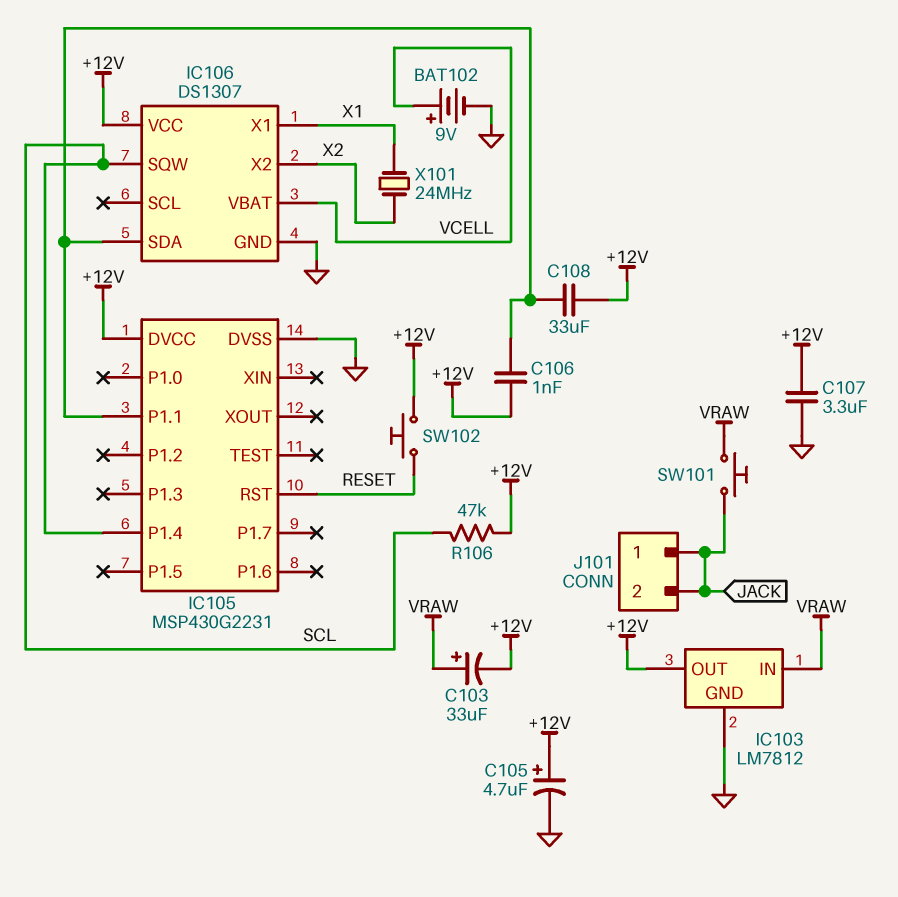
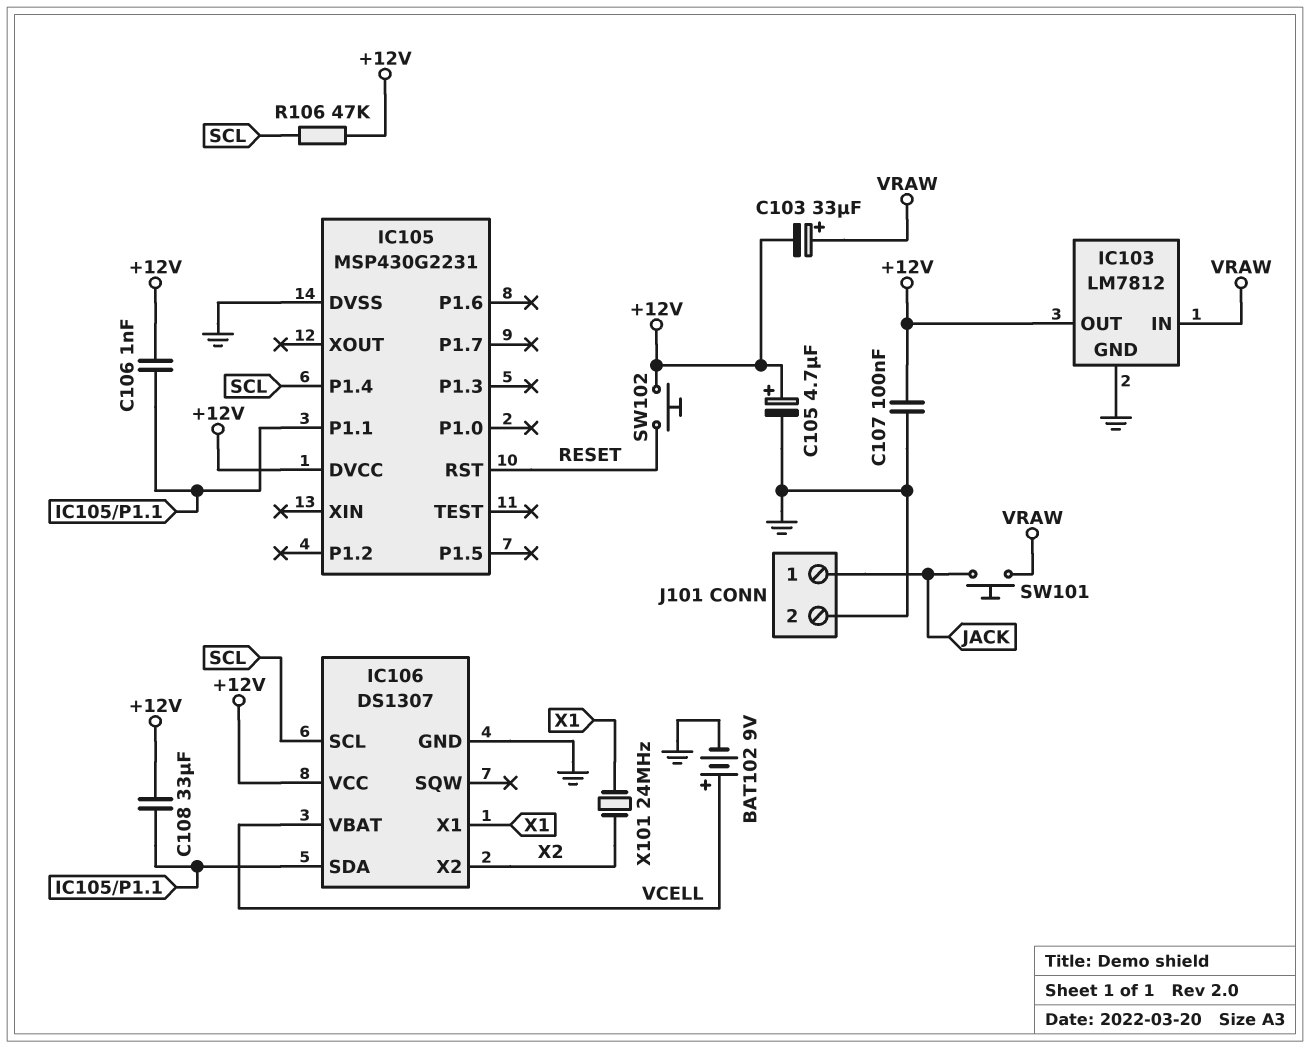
C107: 3.3uF (+12V, GND) -> 100nF (+12V, GND)
IC106 pin SCL: none -> SCL
IC106 pin SQW: SCL -> none
J101 pin 2: JACK -> GND

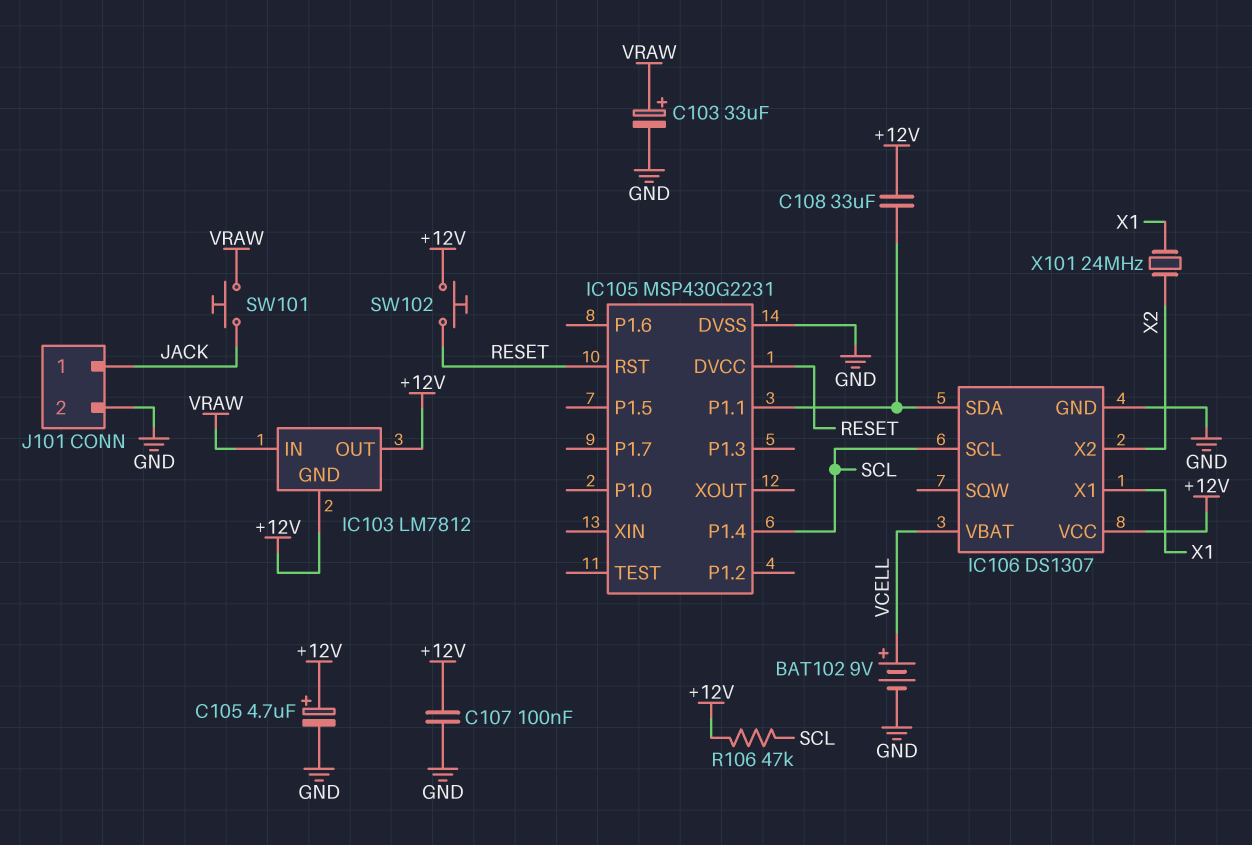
C103: 33uF (plus VRAW, minus +12V) -> 33uF (plus VRAW, minus GND)
C106: 1nF (+12V, IC105/P1.1) -> none
IC103 pin GND: GND -> +12V
IC105 pin DVCC: +12V -> RESET

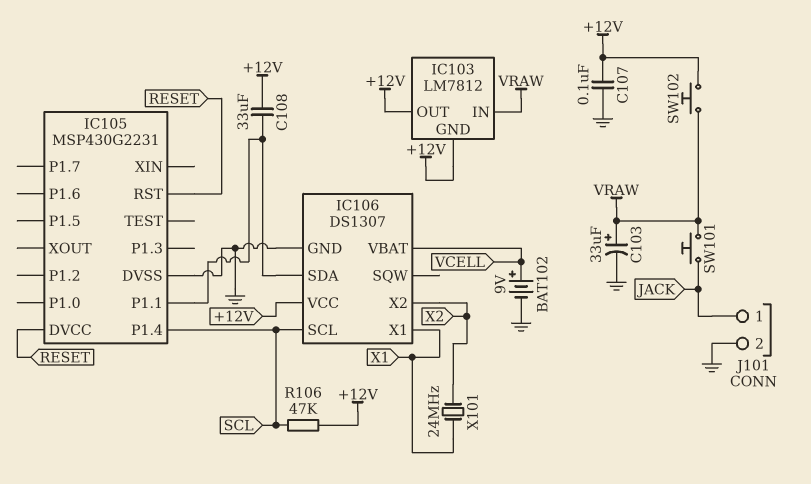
C105: 4.7uF (plus +12V, minus GND) -> none
SW102: button (+12V, RESET) -> button (+12V, VRAW)

